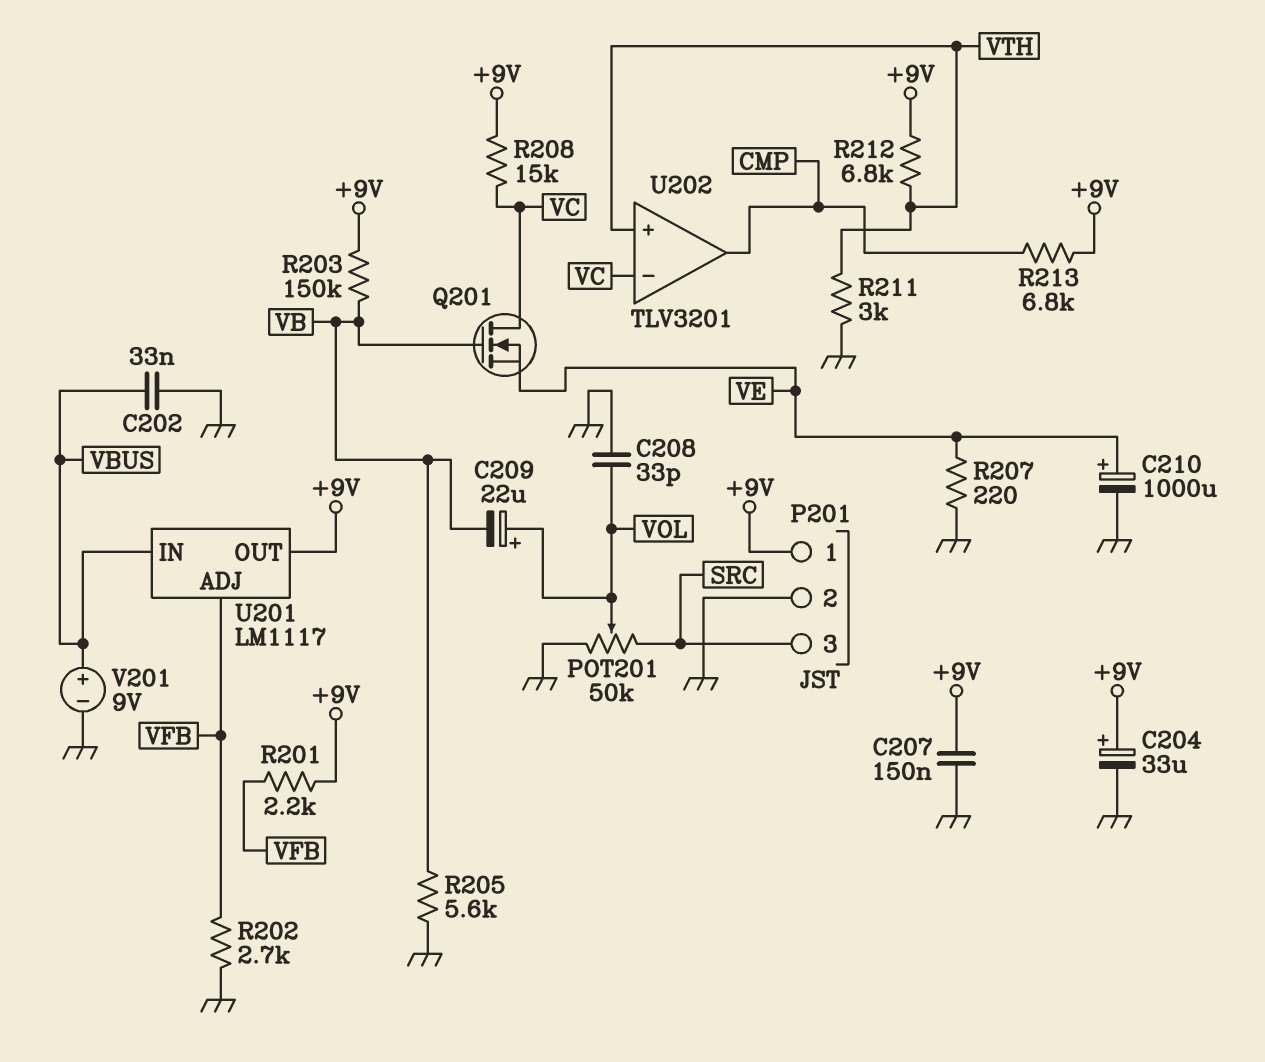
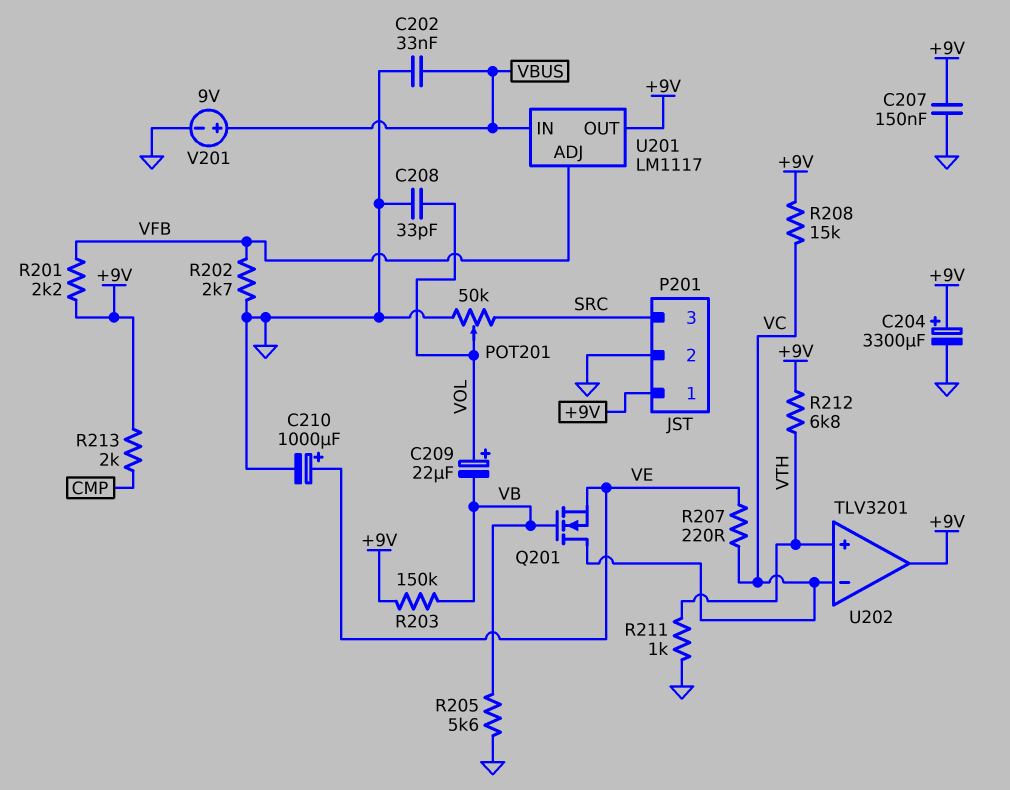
C204: 33uF (plus +9V, minus GND) -> 3300uF (plus +9V, minus GND)
R207: 220 (GND, VE) -> 220 (VC, VE)
R211: 3k (GND, VTH) -> 1k (GND, VTH)
R213: 6.8k (+9V, CMP) -> 2k (+9V, CMP)
U202 pin out: CMP -> +9V

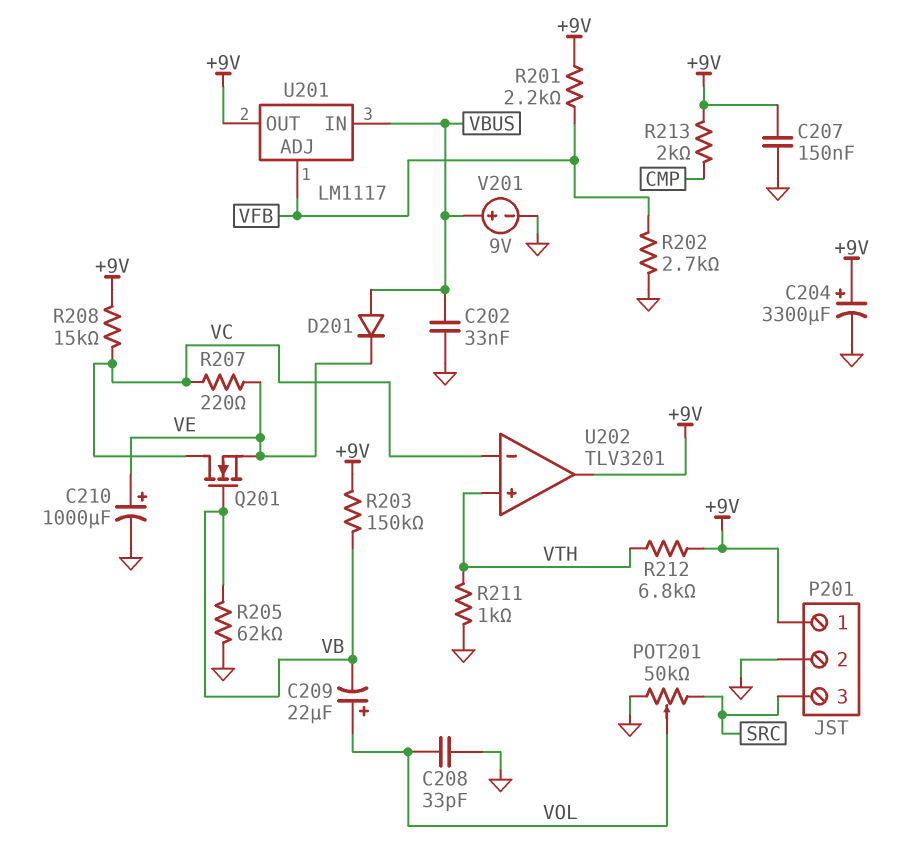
D201: none -> diode (A VBUS, K VE)
R205: 5.6k (GND, VB) -> 62k (GND, VB)

